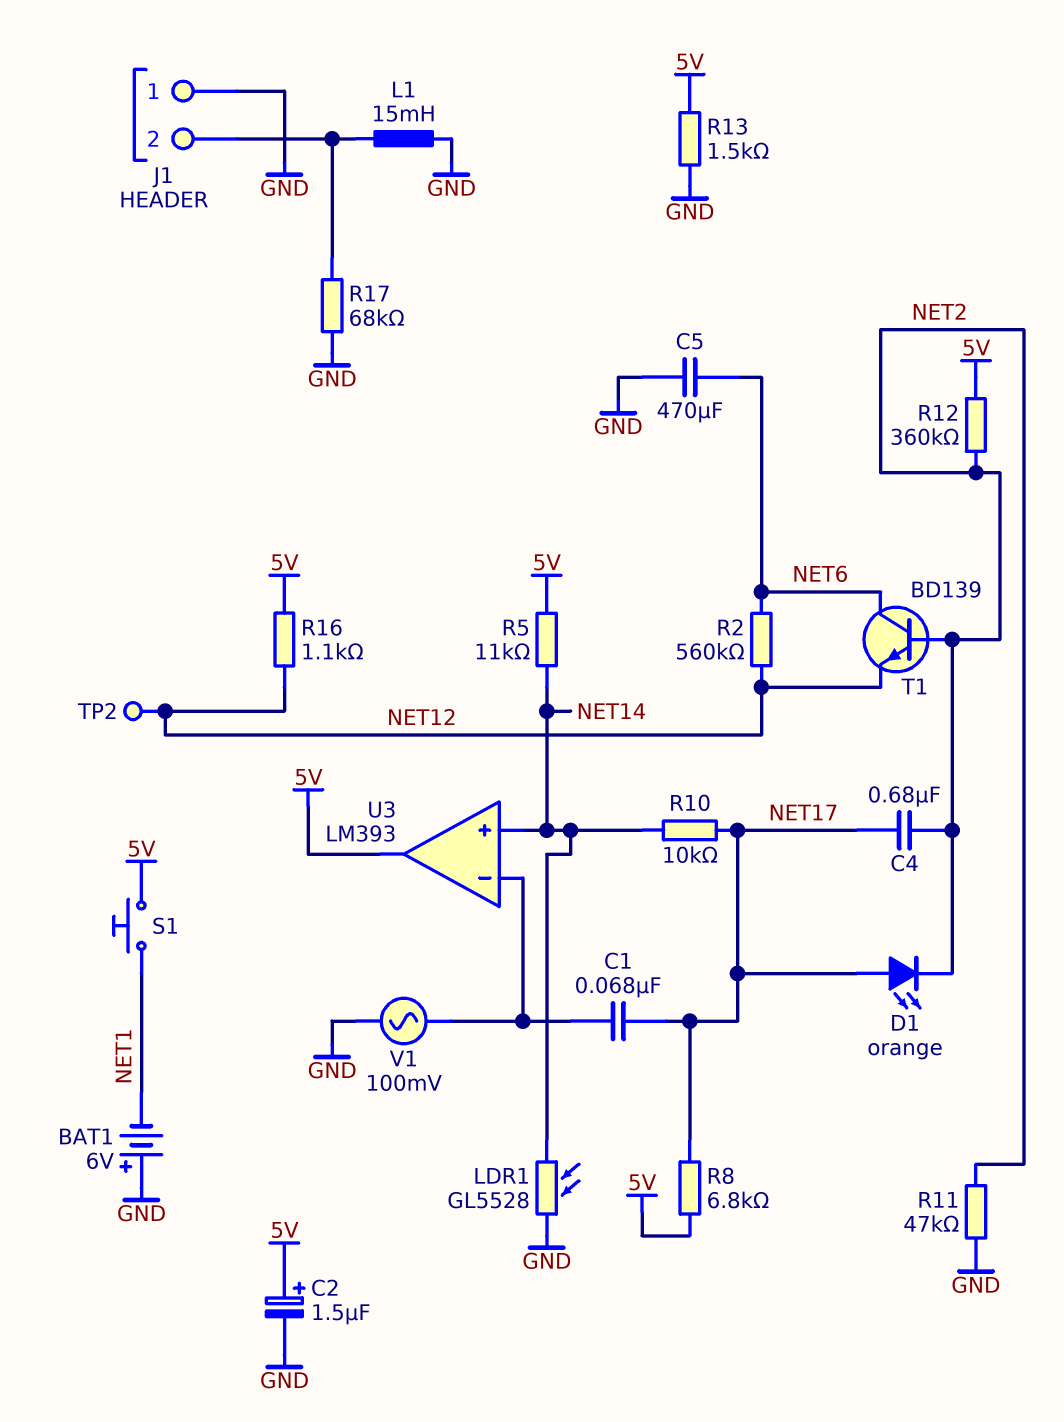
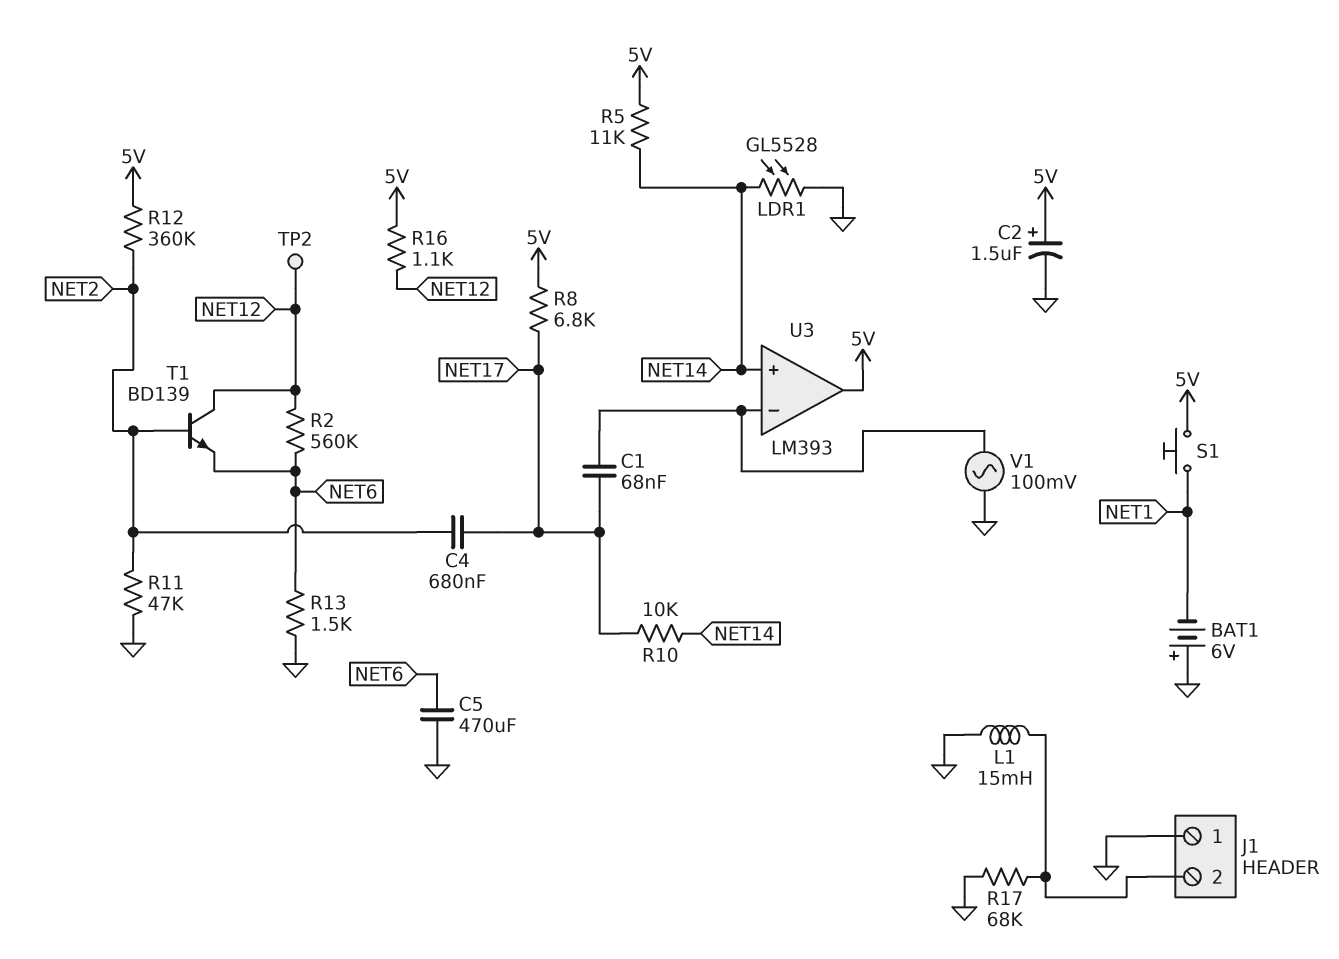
D1: LED orange (A NET17, K NET2) -> none
R13: 1.5k (5V, GND) -> 1.5k (GND, NET6)
T1: NPN BD139 (B NET2, C NET6, E NET12) -> NPN BD139 (B NET2, C NET12, E NET6)

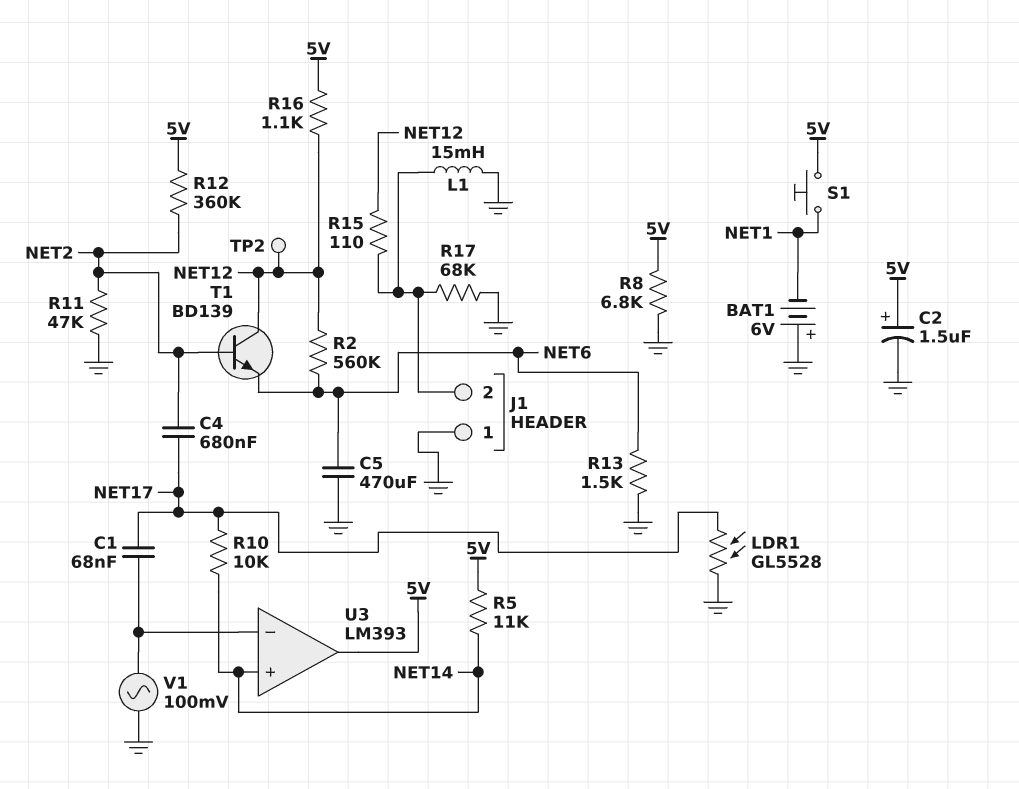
LDR1: GL5528 (GND, NET14) -> GL5528 (GND, NET17)
R8: 6.8k (5V, NET17) -> 6.8k (5V, GND)
R15: none -> 110 (J1/2, NET12)

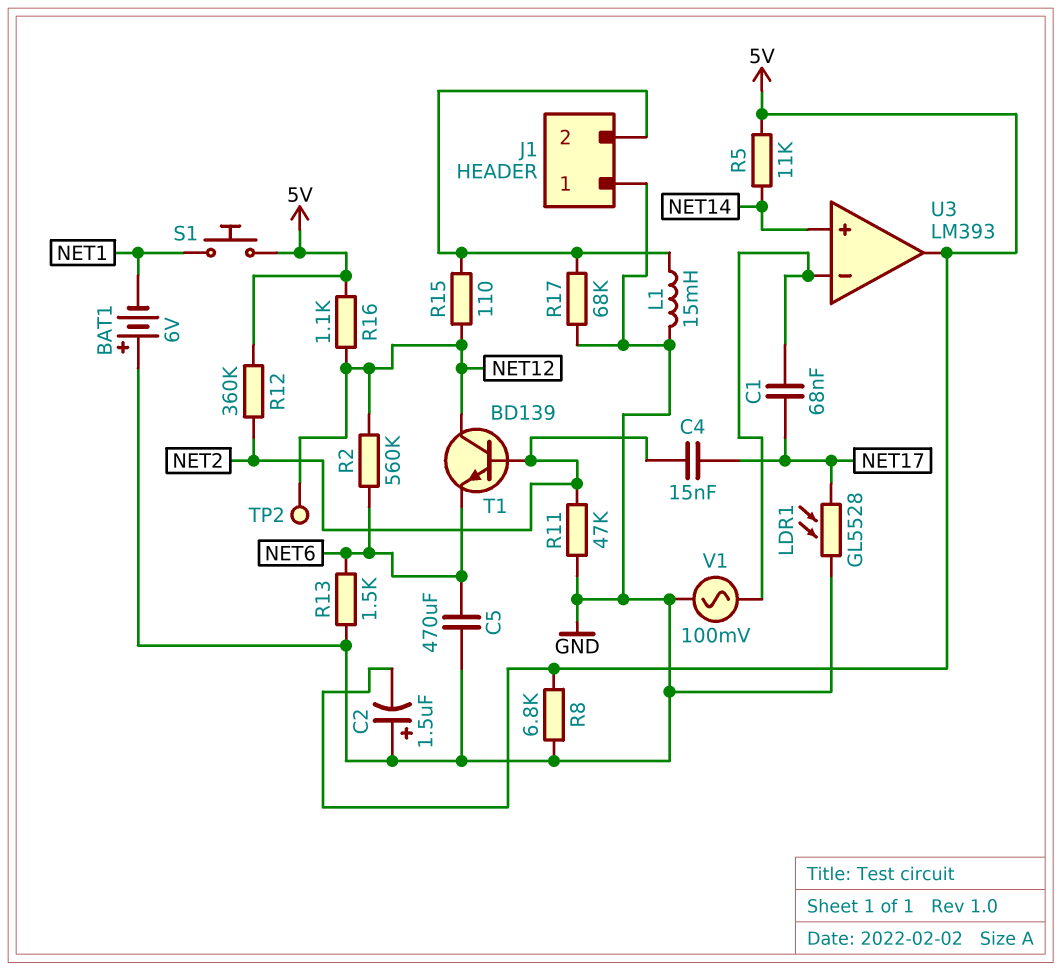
C2: 1.5uF (plus 5V, minus GND) -> 1.5uF (plus GND, minus 5V)
C4: 680nF (NET2, NET17) -> 15nF (NET2, NET17)
R10: 10k (NET14, NET17) -> none

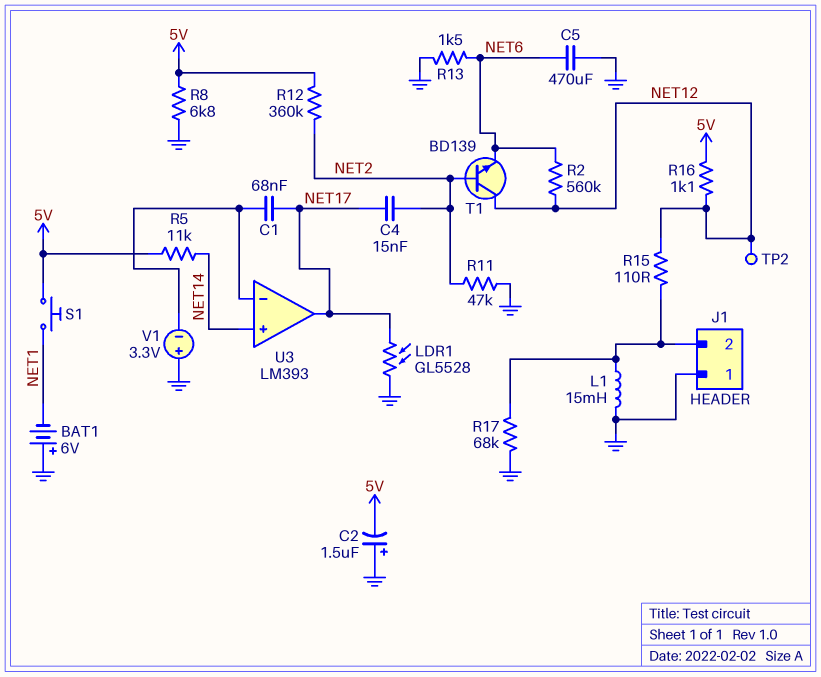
U3 pin out: 5V -> NET17
V1: AC 100mV (GND, U3/in-) -> 3.3V (plus GND, minus U3/in-)

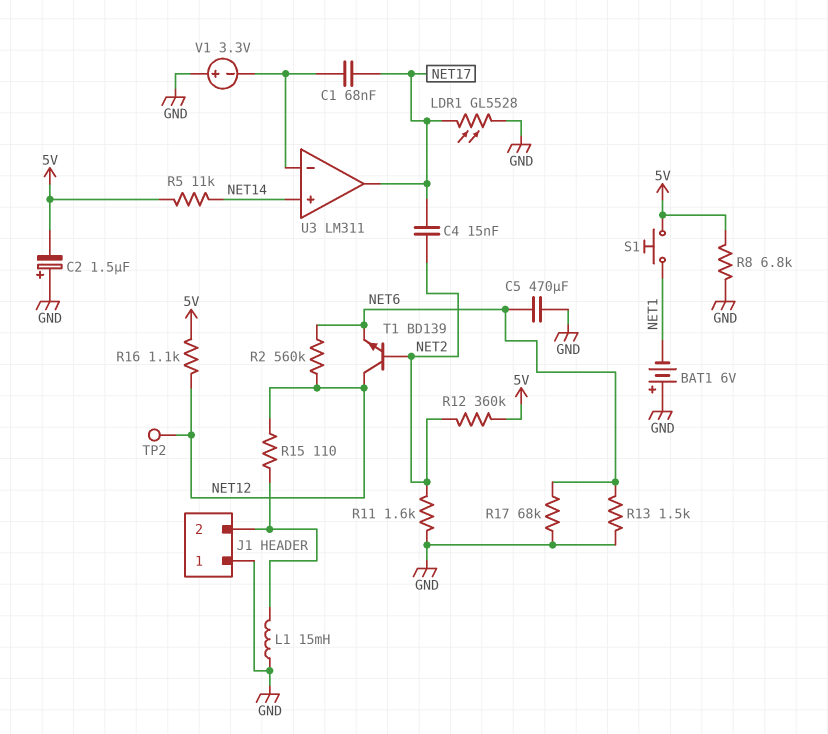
R11: 47k (GND, NET2) -> 1.6k (GND, NET2)
R17: 68k (GND, J1/2) -> 68k (GND, NET6)
U3: LM393 -> LM311

